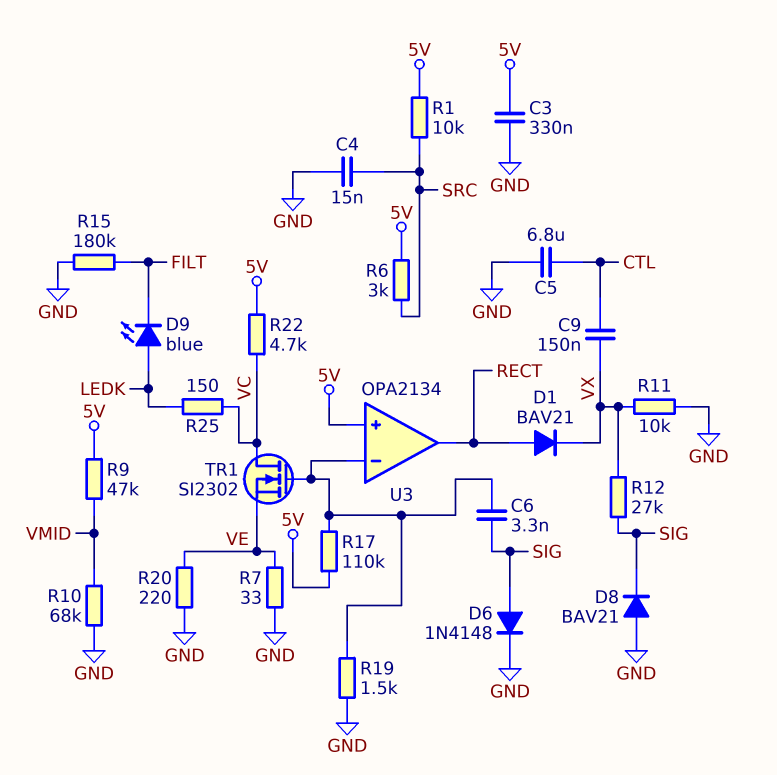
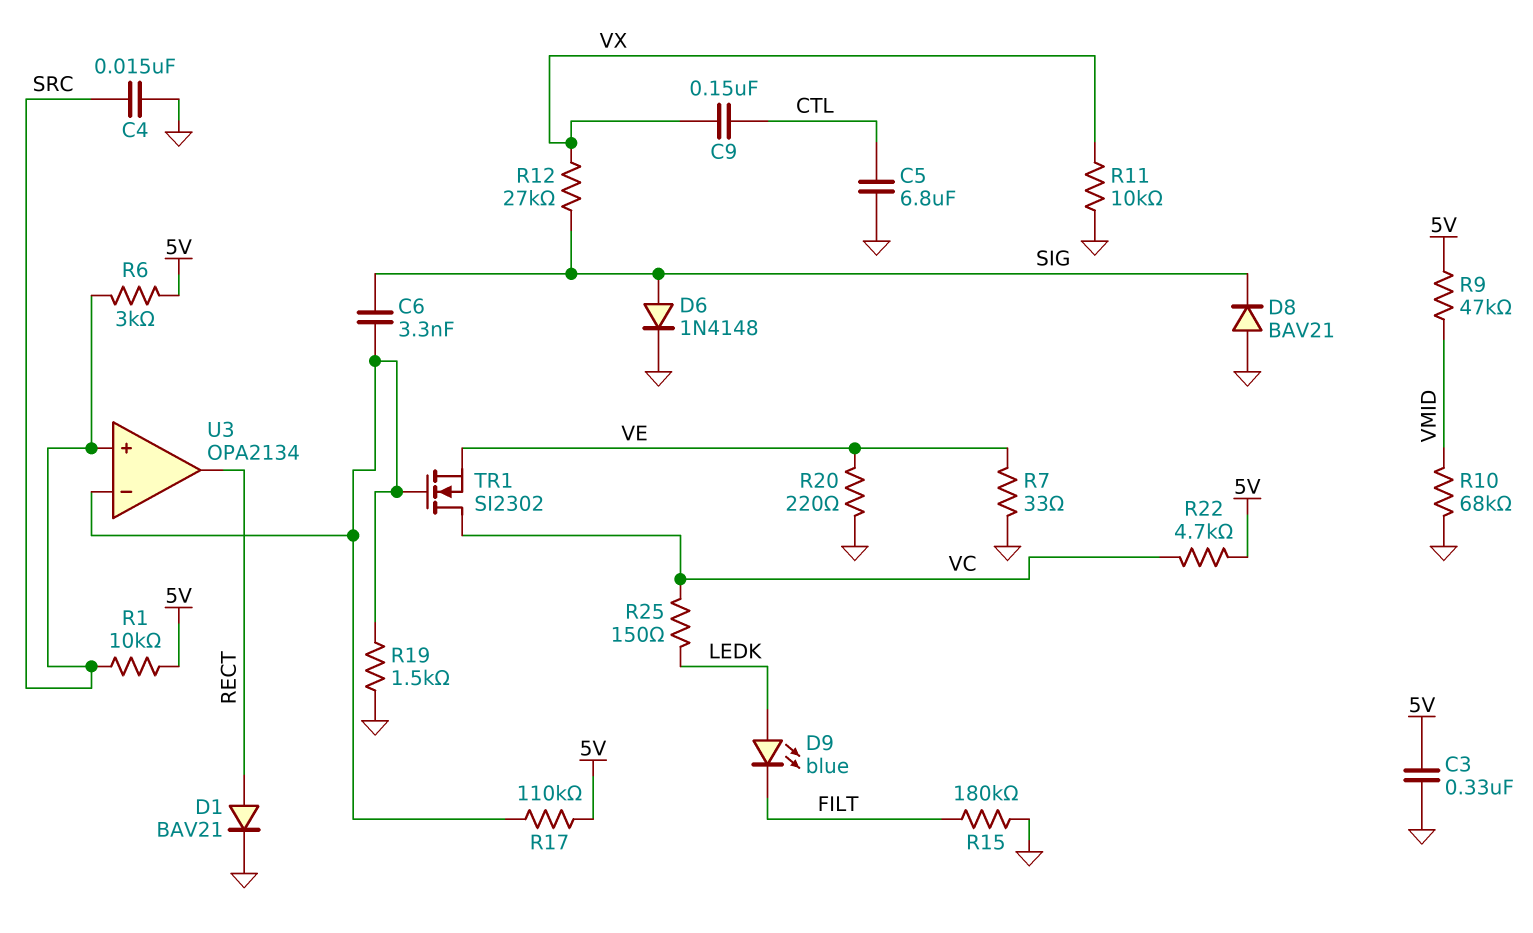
D1: diode BAV21 (A RECT, K VX) -> diode BAV21 (A RECT, K GND)
U3 pin in+: 5V -> SRC

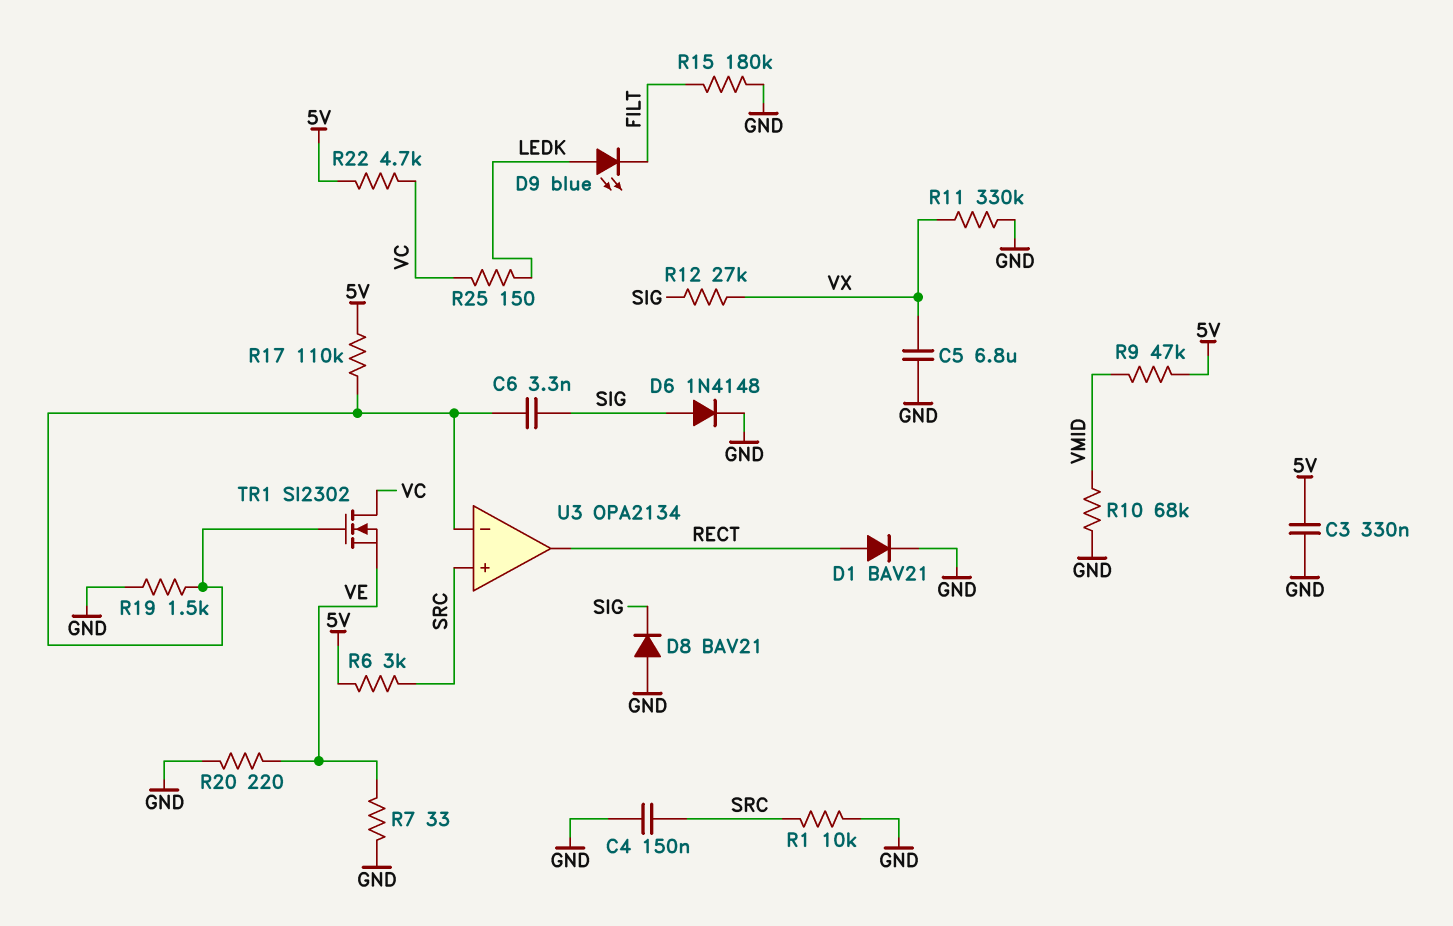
C4: 15nF (GND, SRC) -> 150nF (GND, SRC)
C5: 6.8uF (CTL, GND) -> 6.8uF (GND, VX)
C9: 150nF (CTL, VX) -> none
R1: 10k (5V, SRC) -> 10k (GND, SRC)
R11: 10k (GND, VX) -> 330k (GND, VX)

